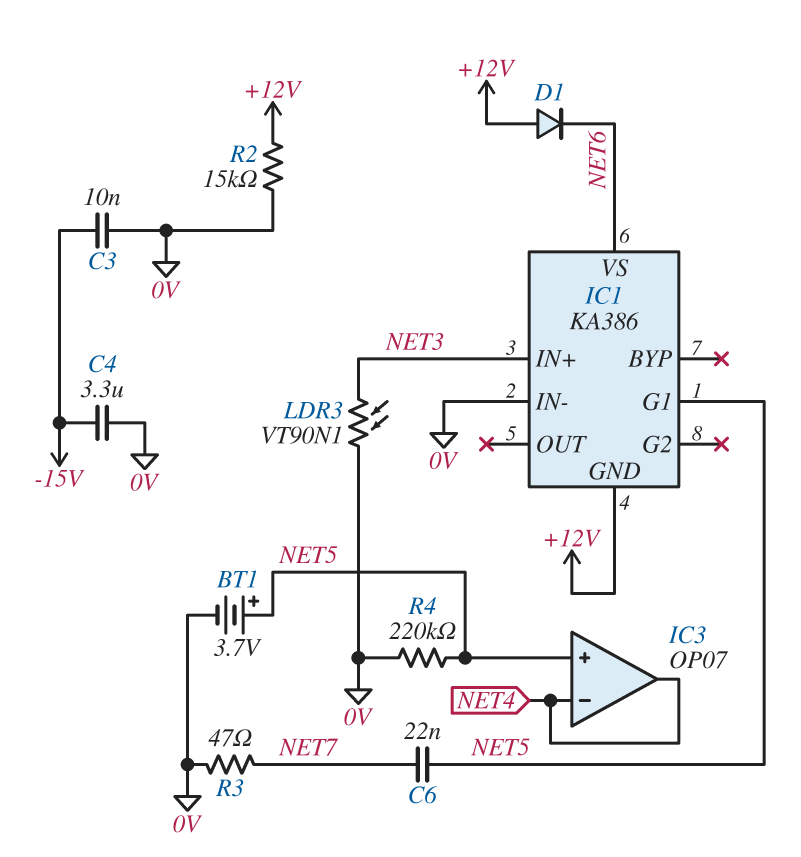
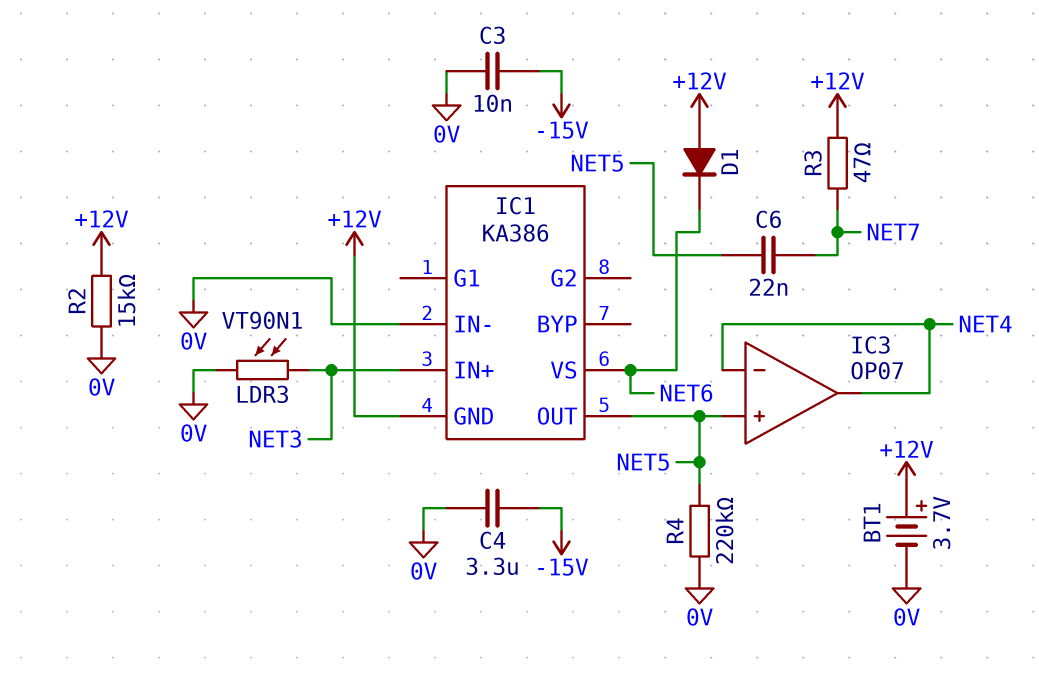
BT1: 3.7V (plus NET5, minus 0V) -> 3.7V (plus +12V, minus 0V)
IC1 pin G1: NET5 -> none
IC1 pin OUT: none -> NET5
R3: 47 (0V, NET7) -> 47 (+12V, NET7)

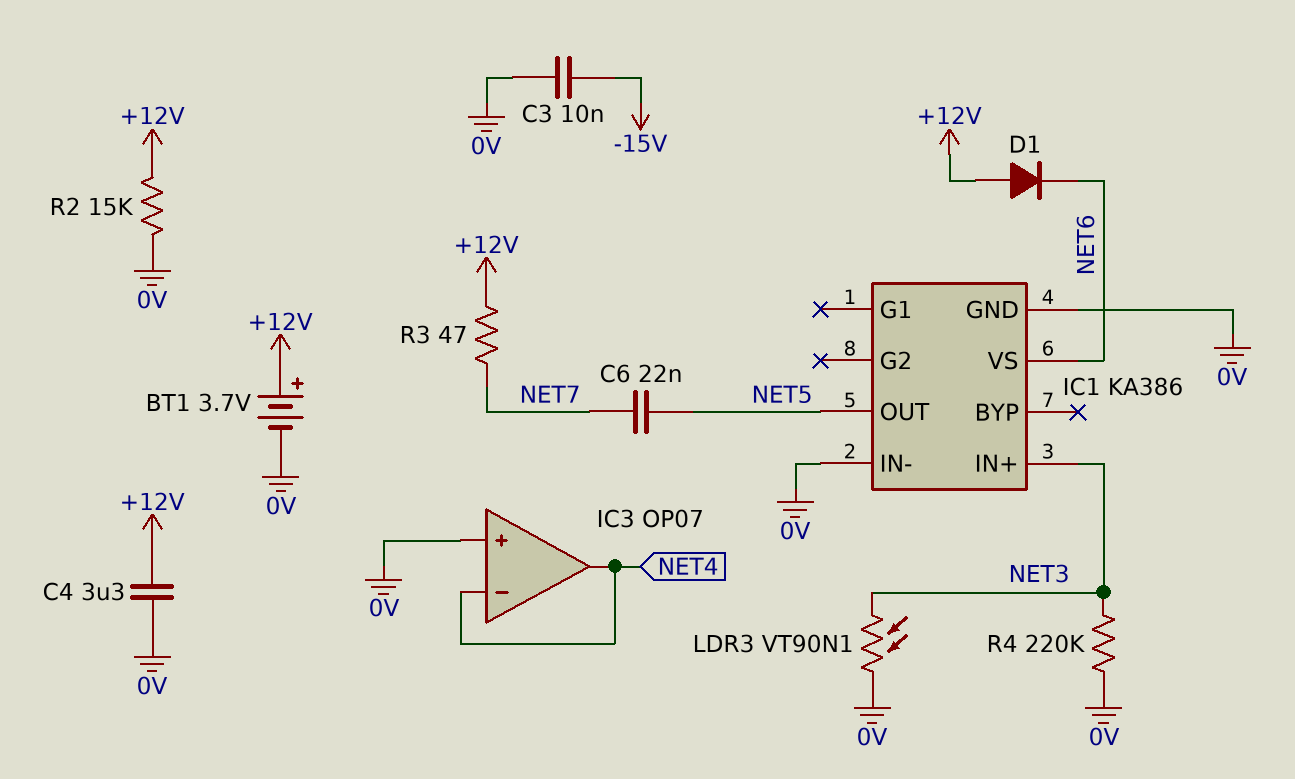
C4: 3.3uF (-15V, 0V) -> 3.3uF (+12V, 0V)
IC1 pin GND: +12V -> 0V
IC3 pin in+: NET5 -> 0V
R4: 220k (0V, NET5) -> 220k (0V, NET3)

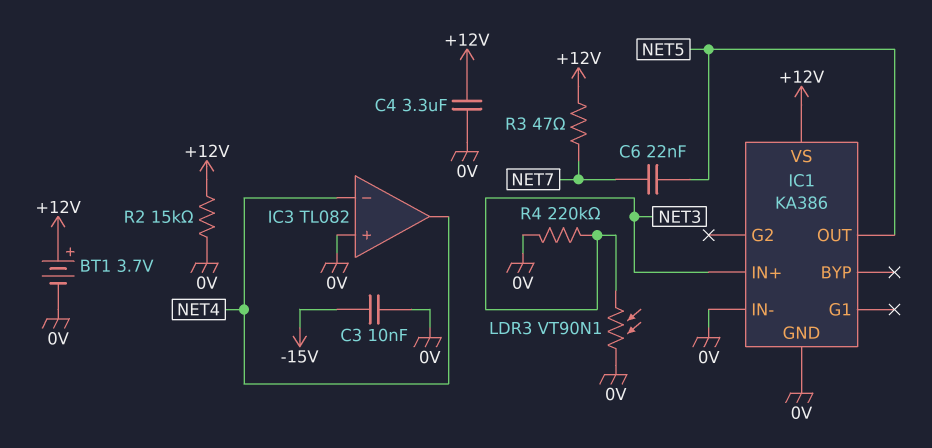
D1: diode (A +12V, K NET6) -> none
IC1 pin VS: NET6 -> +12V
IC3: OP07 -> TL082

